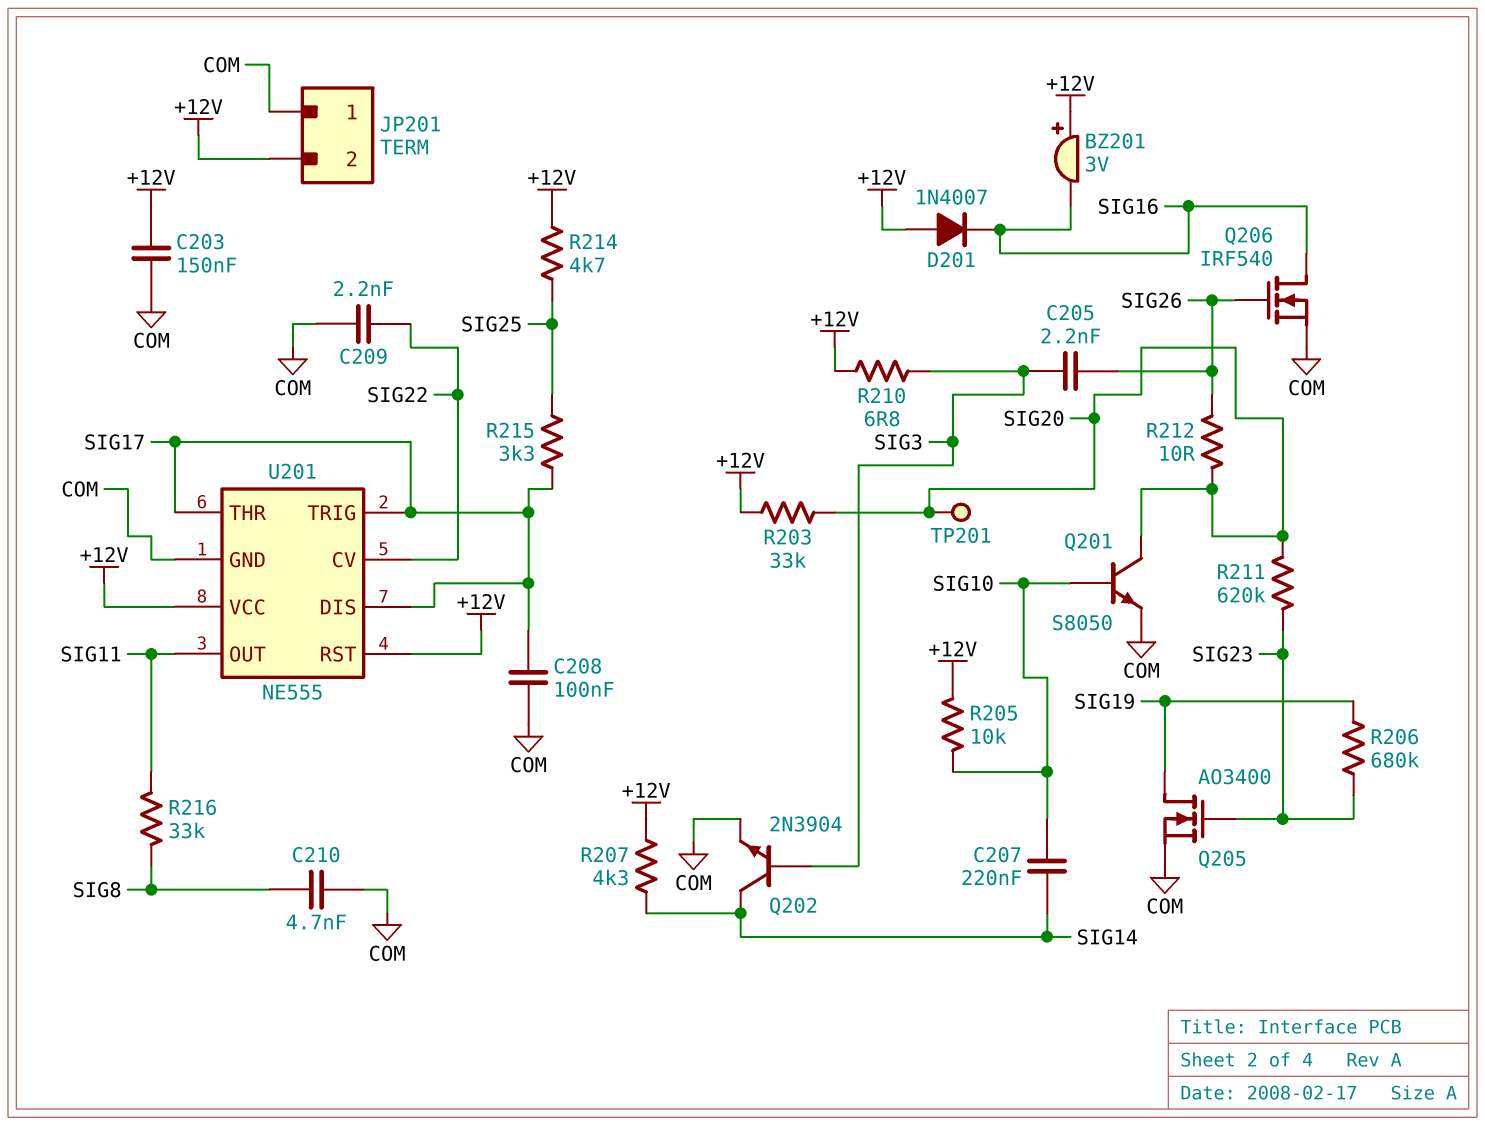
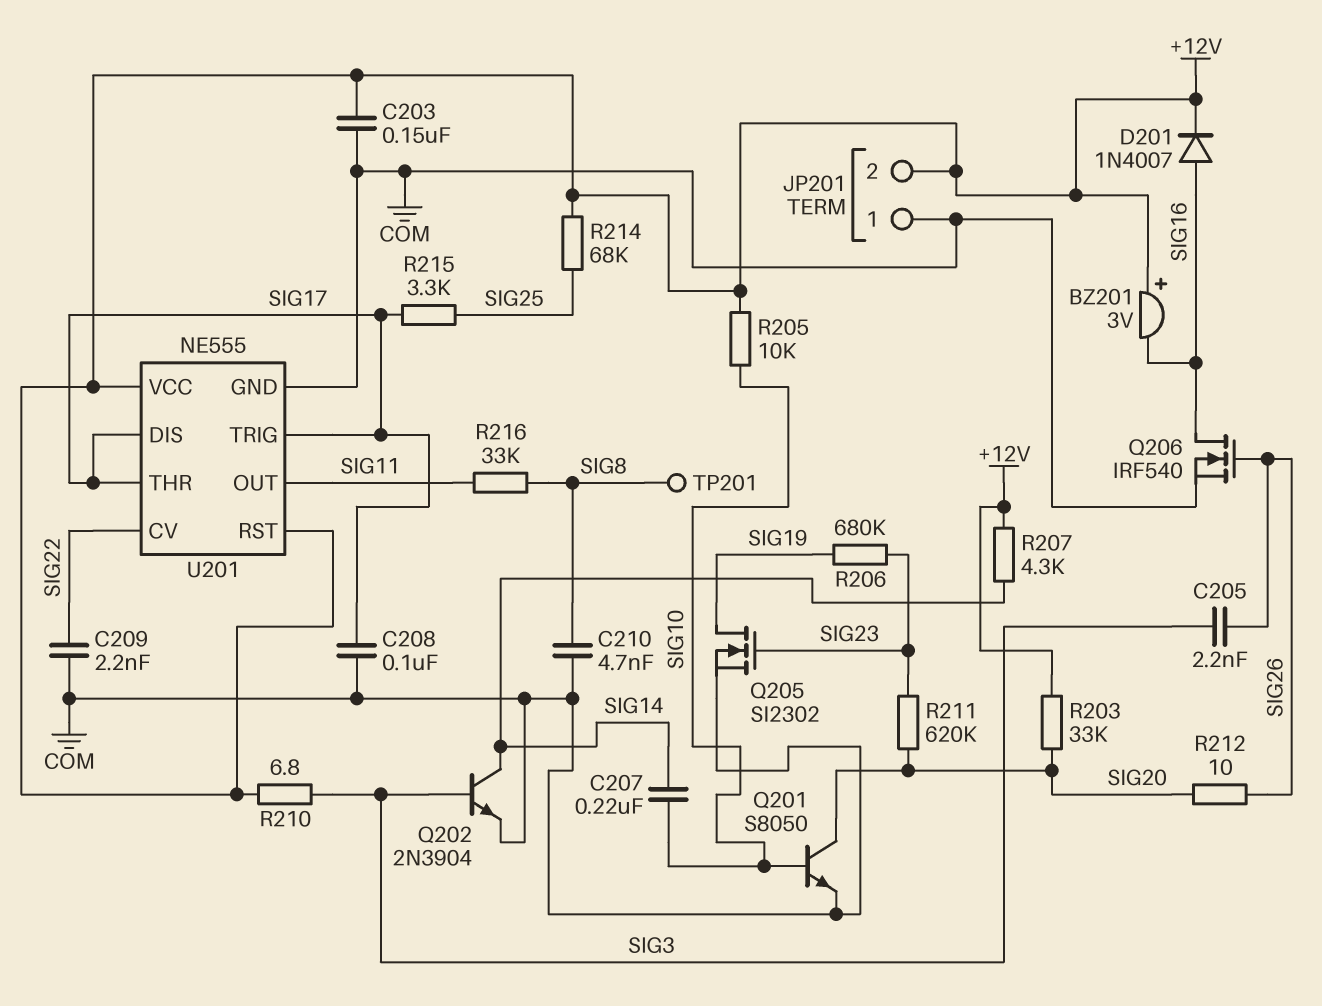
D201: diode 1N4007 (A +12V, K SIG16) -> diode 1N4007 (A SIG16, K +12V)
Q205: NMOS AO3400 (G SIG23, D SIG19, S COM) -> NMOS SI2302 (G SIG23, D SIG19, S COM)
R214: 4.7k (+12V, SIG25) -> 68k (+12V, SIG25)
TP201: test point (SIG20) -> test point (SIG8)

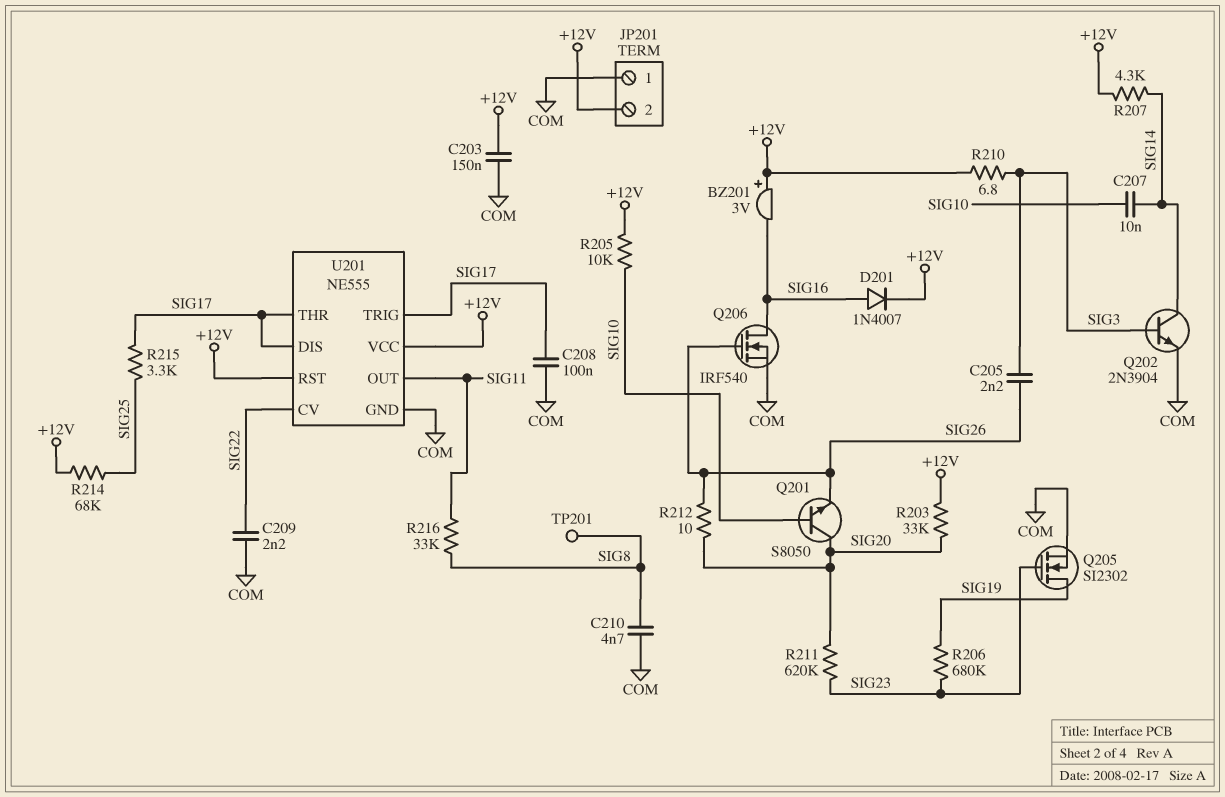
C207: 220nF (SIG10, SIG14) -> 10nF (SIG10, SIG14)
Q201: NPN S8050 (B SIG10, C SIG20, E COM) -> NPN S8050 (B SIG10, C SIG20, E SIG26)

